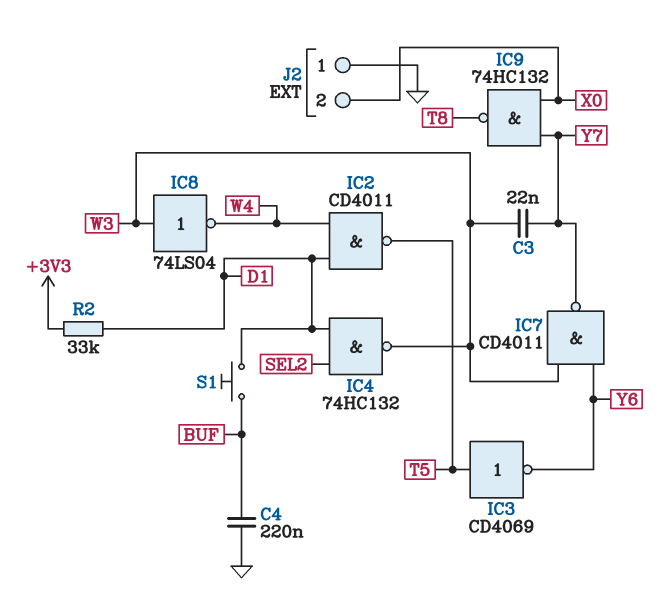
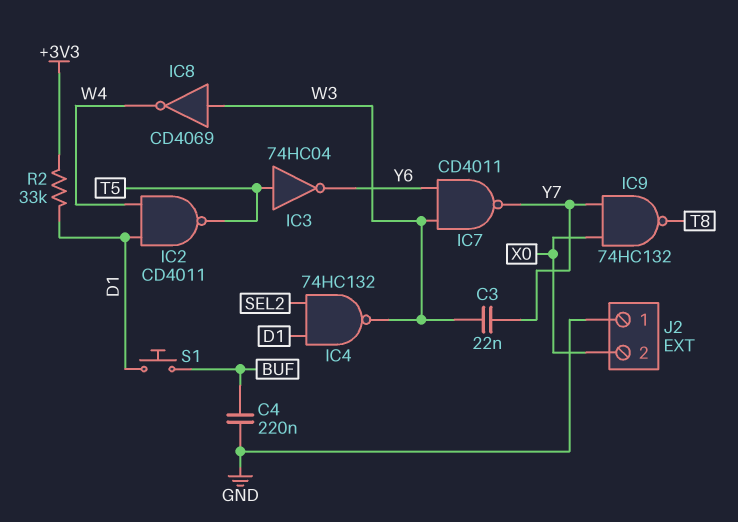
IC3: NOT CD4069 (in T5, out Y6) -> NOT 74HC04 (in T5, out Y6)
IC8: NOT 74LS04 (in W3, out W4) -> NOT CD4069 (in W3, out W4)

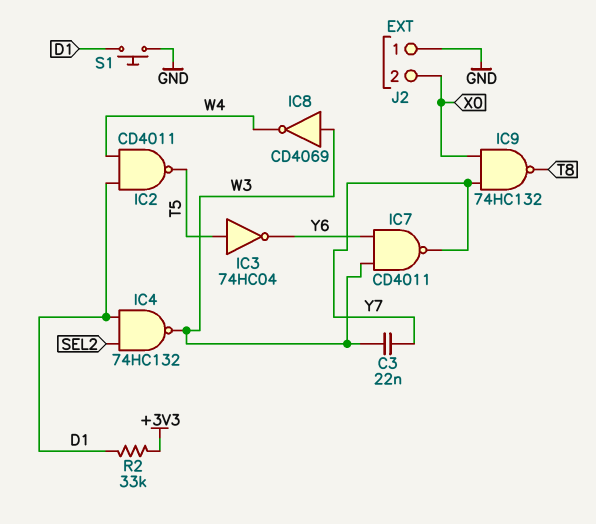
C4: 220nF (BUF, GND) -> none
S1: button (BUF, D1) -> button (D1, GND)

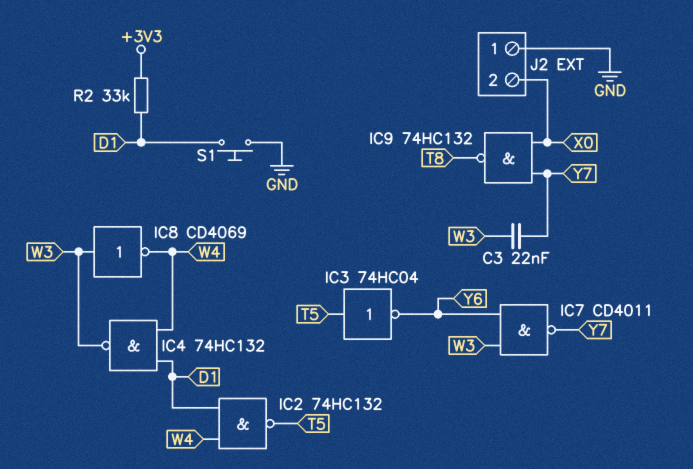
IC2: NAND CD4011 (in D1, in W4, out T5) -> NAND 74HC132 (in D1, in W4, out T5)
IC4: NAND 74HC132 (in D1, in SEL2, out W3) -> NAND 74HC132 (in D1, in W4, out W3)

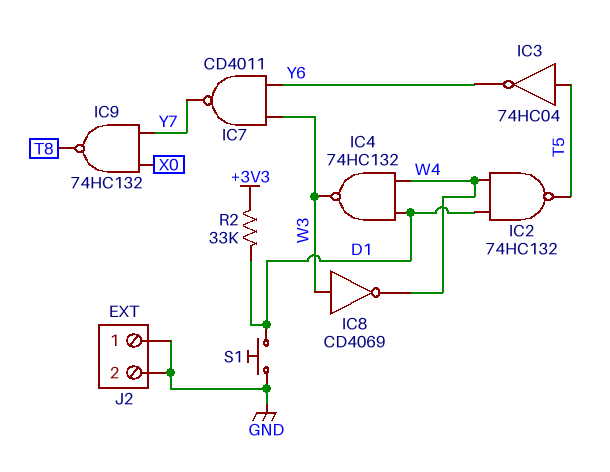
C3: 22nF (W3, Y7) -> none
J2 pin 2: X0 -> GND

